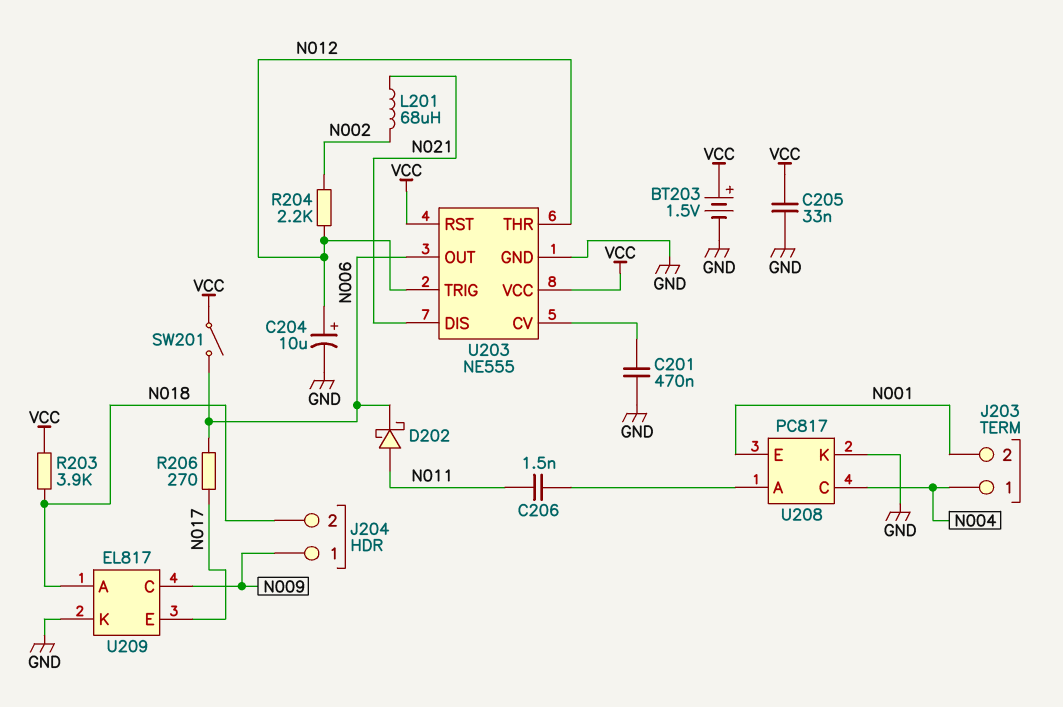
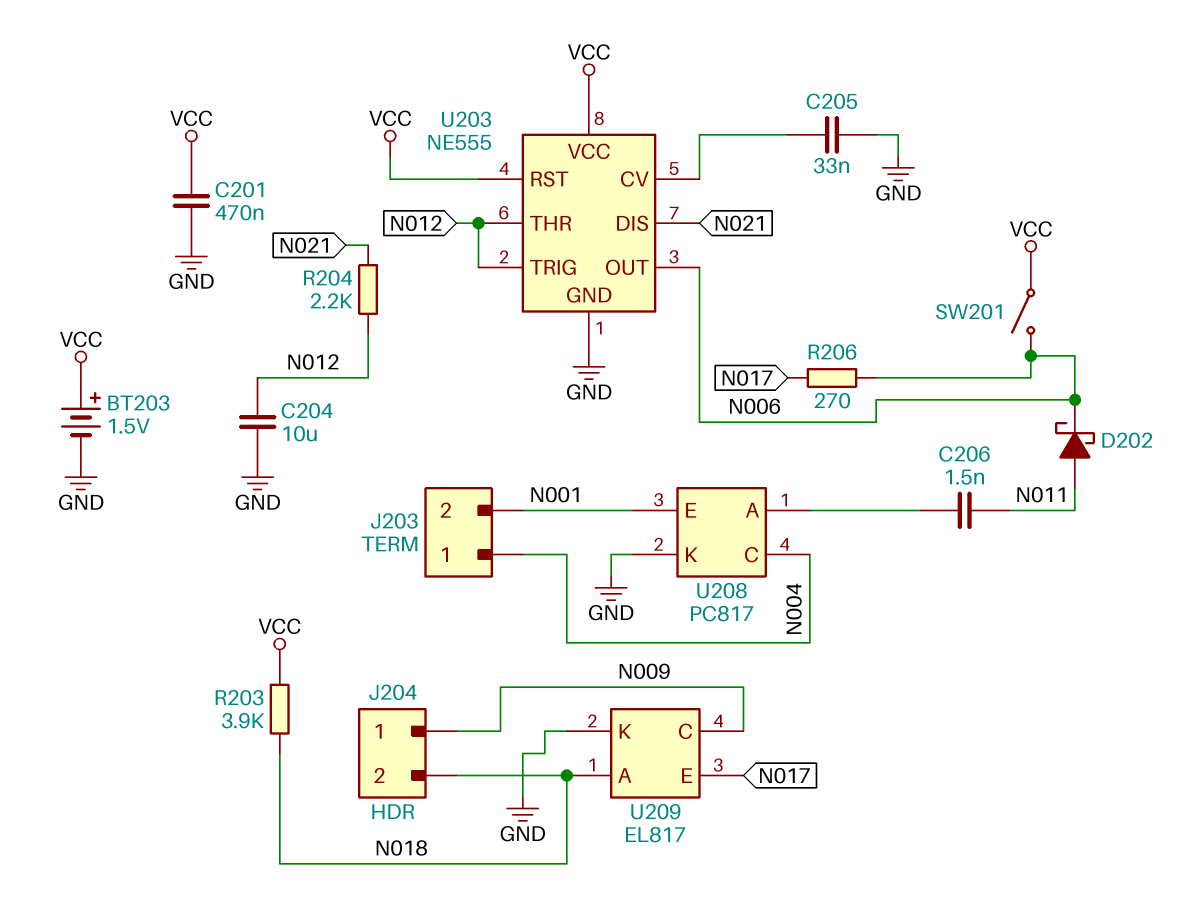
C201: 470nF (GND, U203/CV) -> 470nF (GND, VCC)
C204: 10uF (plus N012, minus GND) -> 10uF (GND, N012)
C205: 33nF (GND, VCC) -> 33nF (GND, U203/CV)
L201: 68uH (N002, N021) -> none
R204: 2.2k (N002, N012) -> 2.2k (N012, N021)

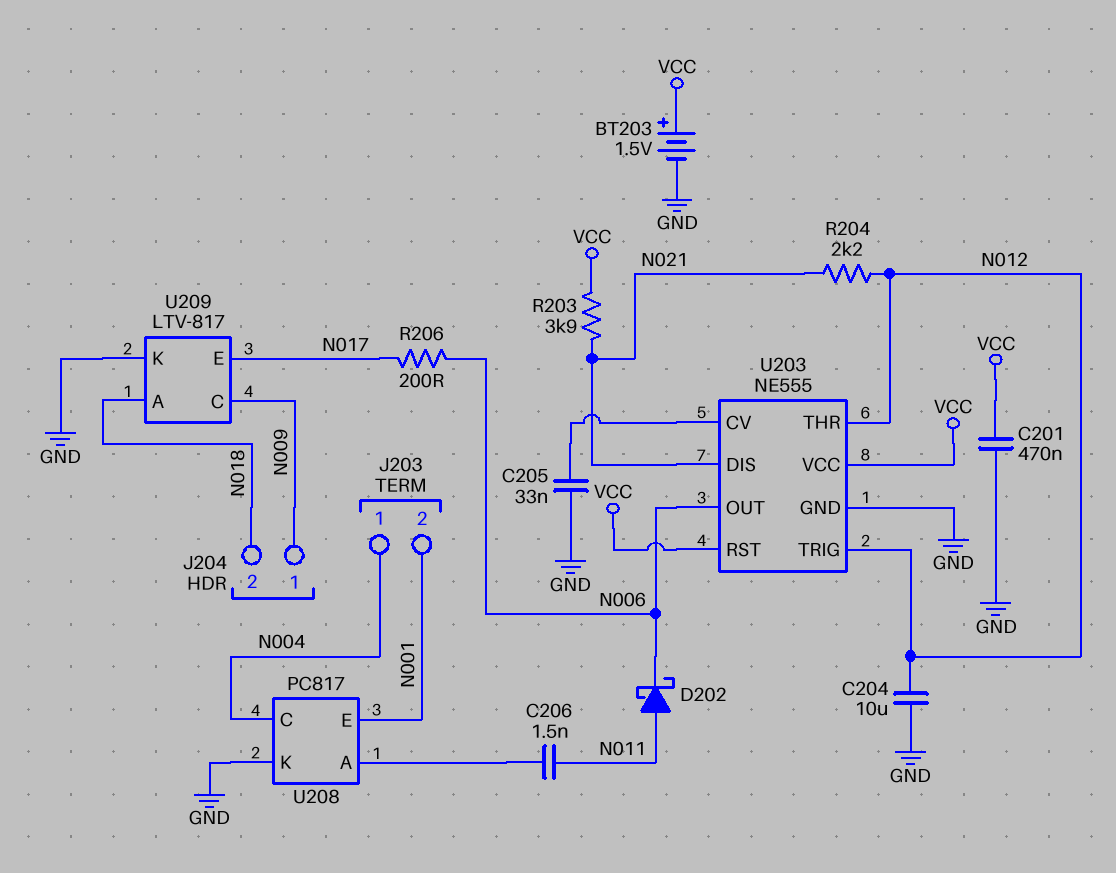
R203: 3.9k (N018, VCC) -> 3.9k (N021, VCC)
R206: 270 (N006, N017) -> 200 (N006, N017)
SW201: switch (N006, VCC) -> none
U209: EL817 -> LTV-817

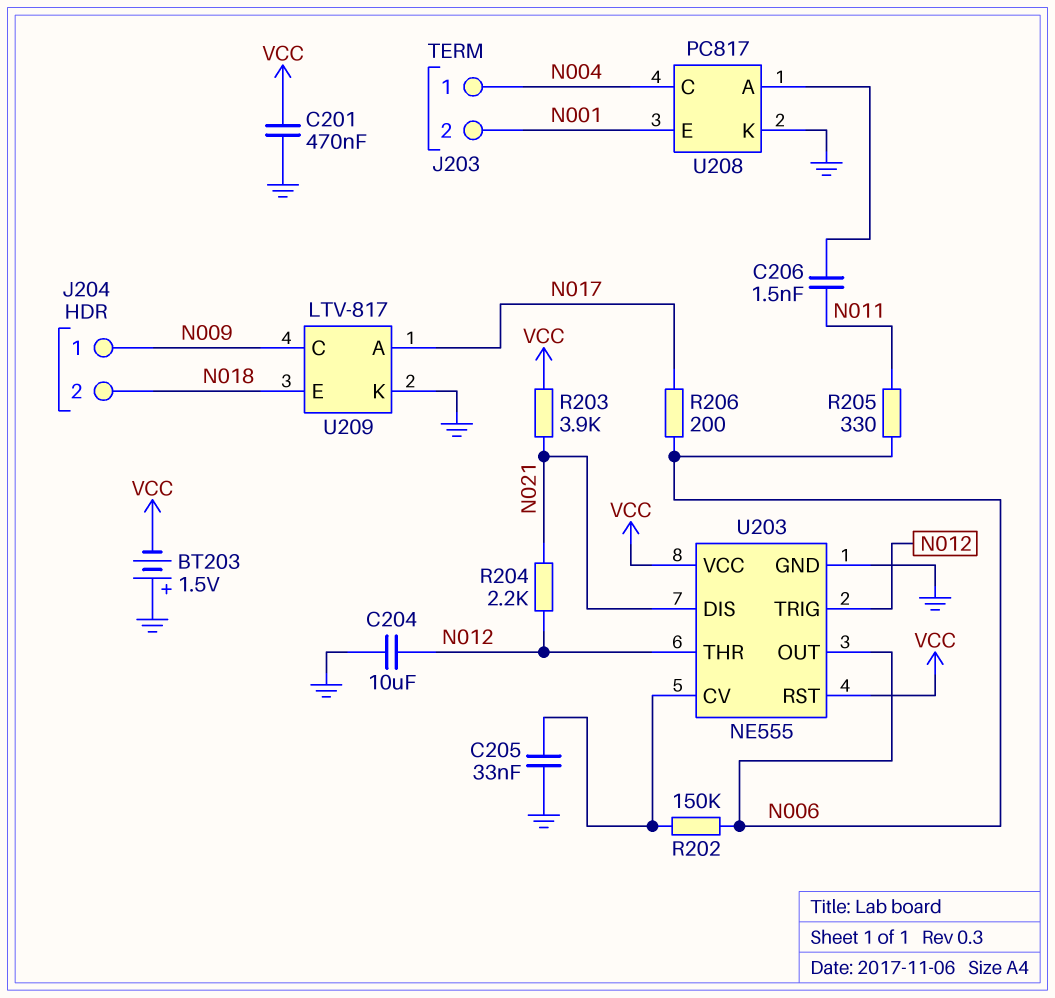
BT203: 1.5V (plus VCC, minus GND) -> 1.5V (plus GND, minus VCC)
D202: schottky (A N011, K N006) -> none
R202: none -> 150k (N006, U203/CV)
R205: none -> 330 (N006, N011)
U209 pin A: N018 -> N017
U209 pin E: N017 -> N018

